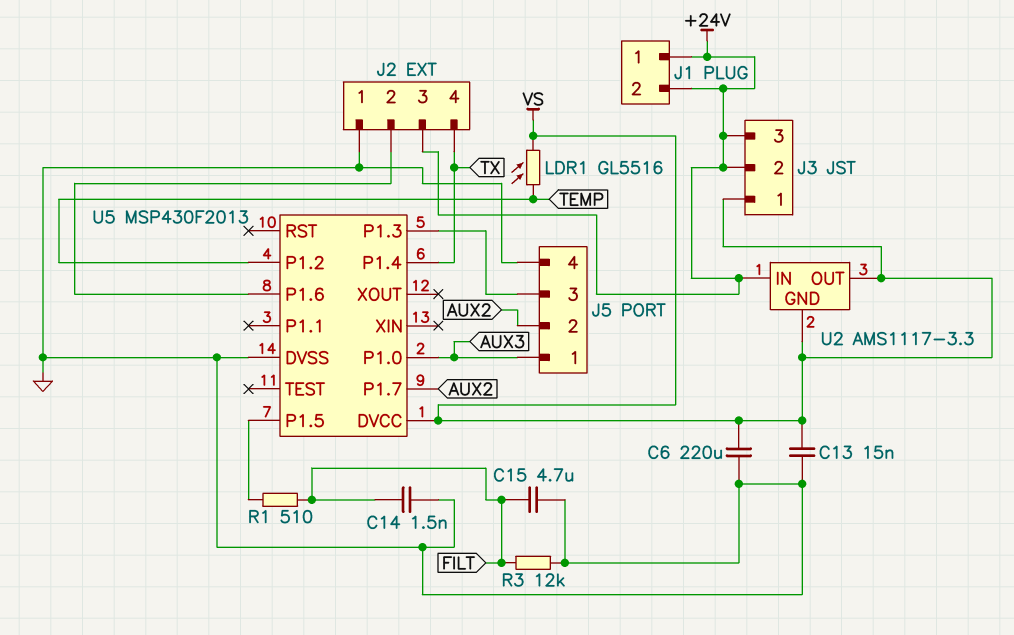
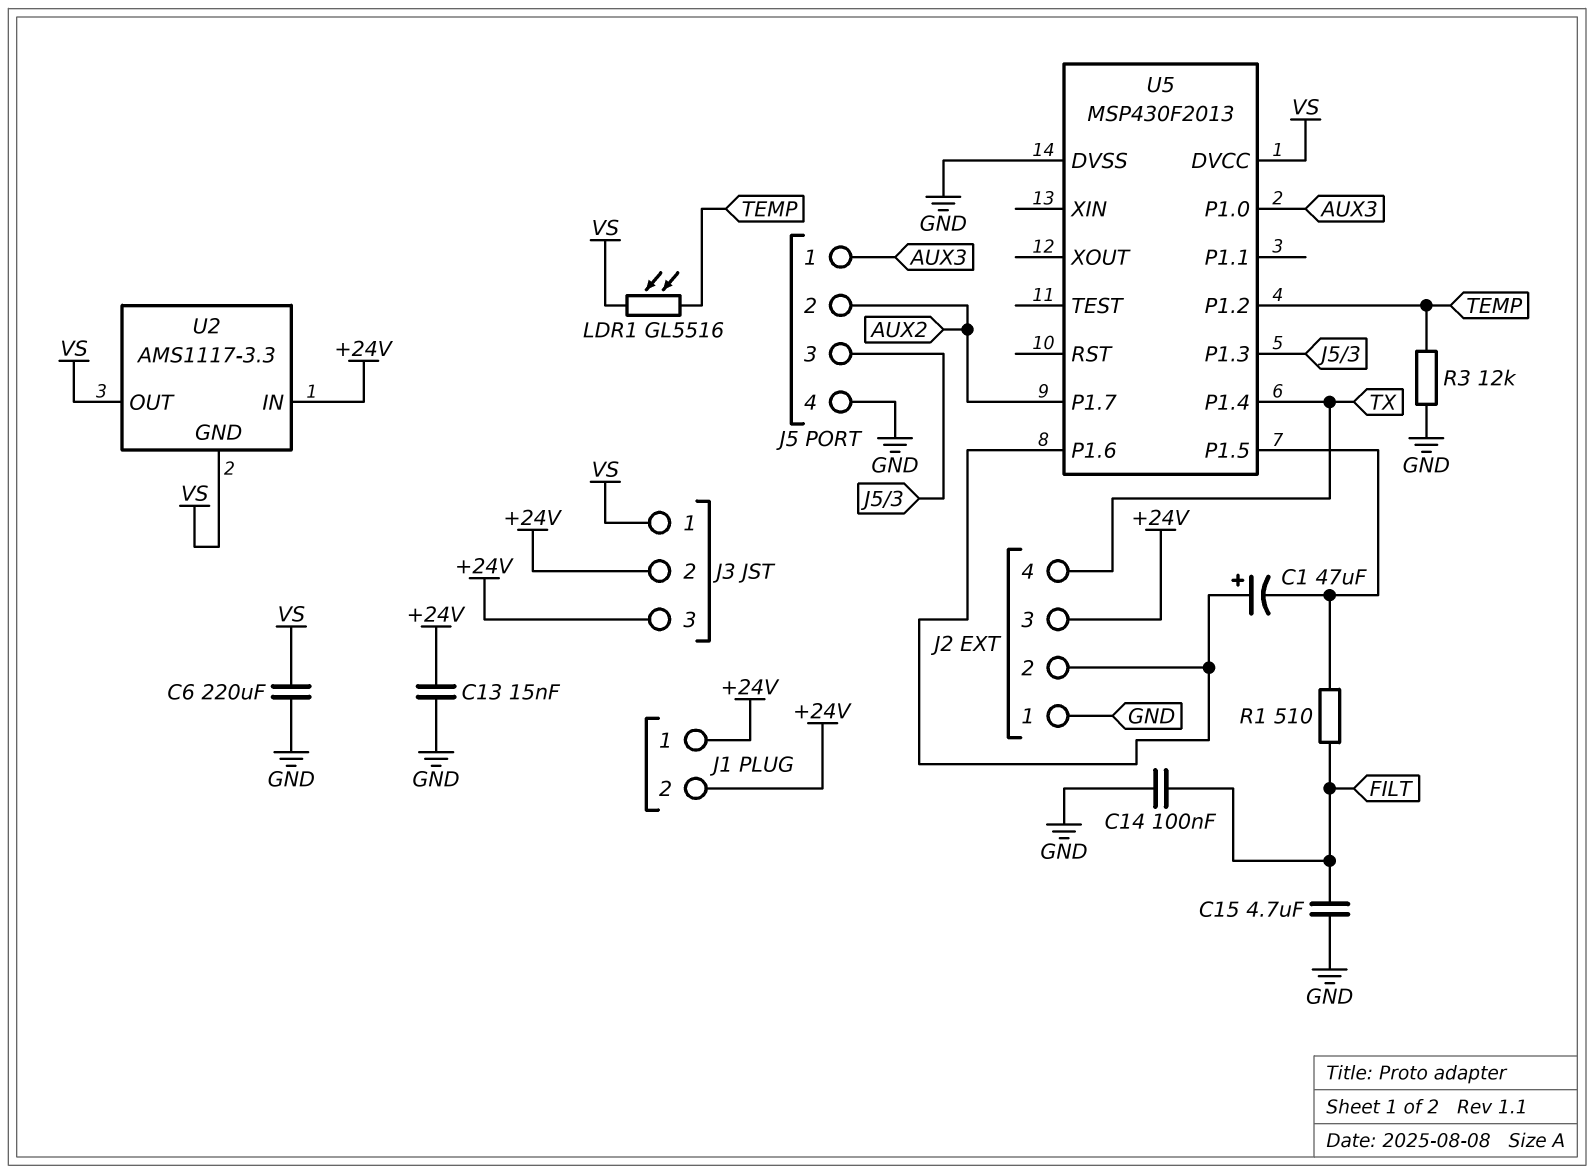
C1: none -> 47uF (plus J2/2, minus U5/P1.5)
C13: 15nF (GND, VS) -> 15nF (+24V, GND)
C14: 1.5nF (FILT, GND) -> 100nF (FILT, GND)
R3: 12k (FILT, GND) -> 12k (GND, TEMP)

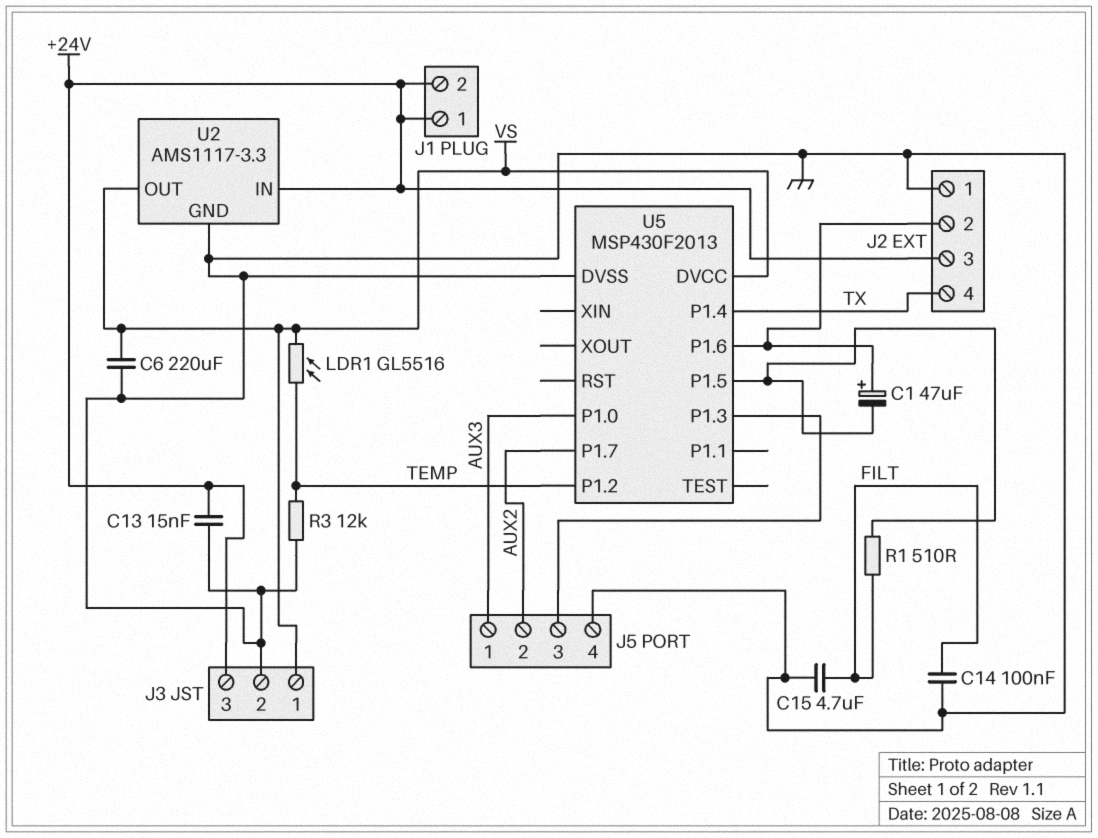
J3 pin 2: +24V -> GND
U2 pin GND: VS -> GND

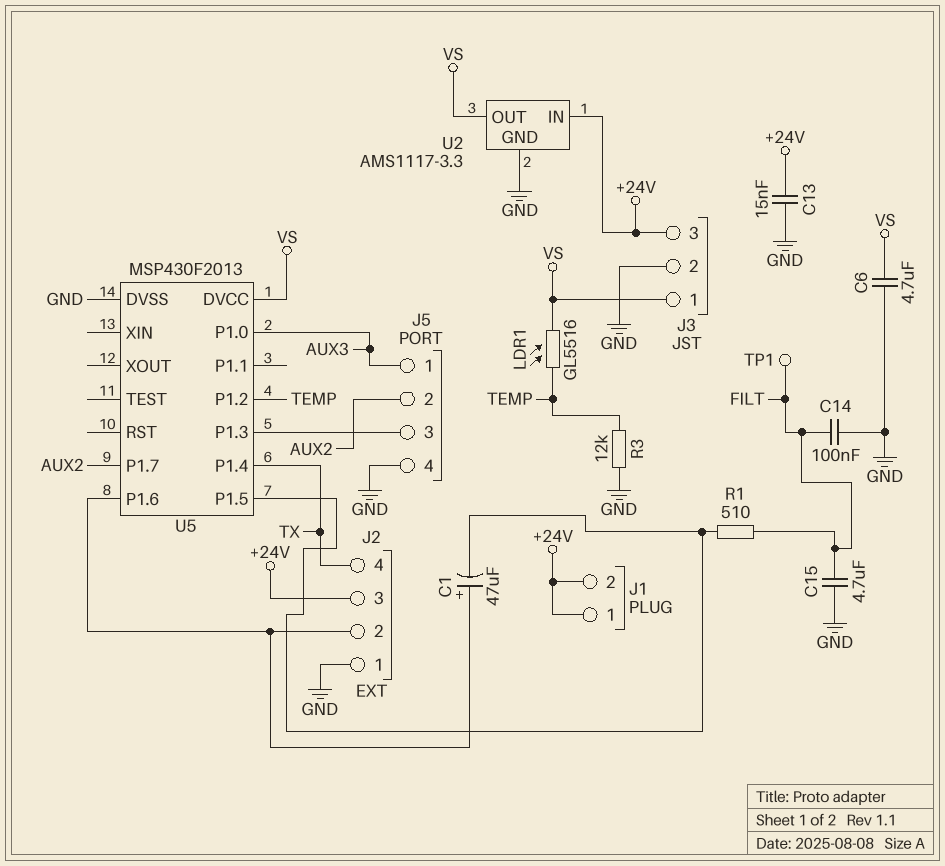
C6: 220uF (GND, VS) -> 4.7uF (GND, VS)
TP1: none -> test point (FILT)

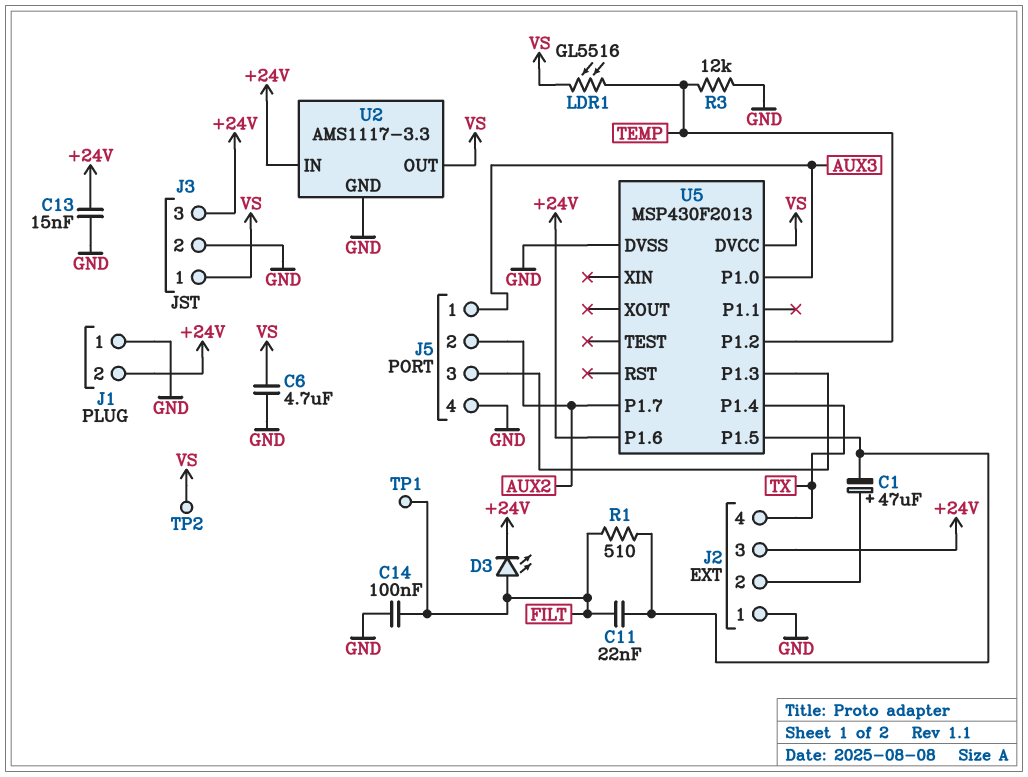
C11: none -> 22nF (FILT, U5/P1.5)
C15: 4.7uF (FILT, GND) -> none
D3: none -> LED (A FILT, K +24V)
J1 pin 1: +24V -> GND
TP2: none -> test point (VS)
U5 pin P1.6: J2/2 -> +24V

